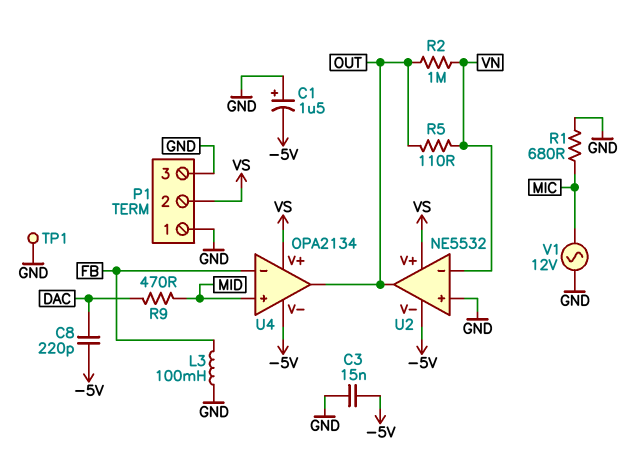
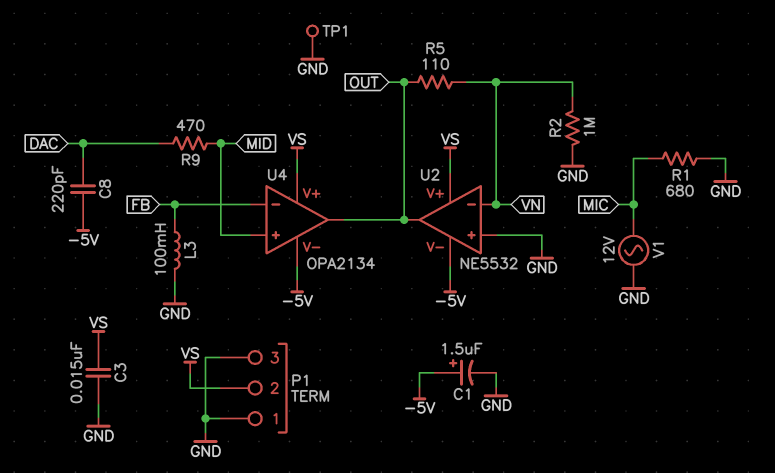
C1: 1.5uF (plus GND, minus -5V) -> 1.5uF (plus -5V, minus GND)
C3: 15nF (-5V, GND) -> 15nF (GND, VS)
R2: 1M (OUT, VN) -> 1M (GND, VN)

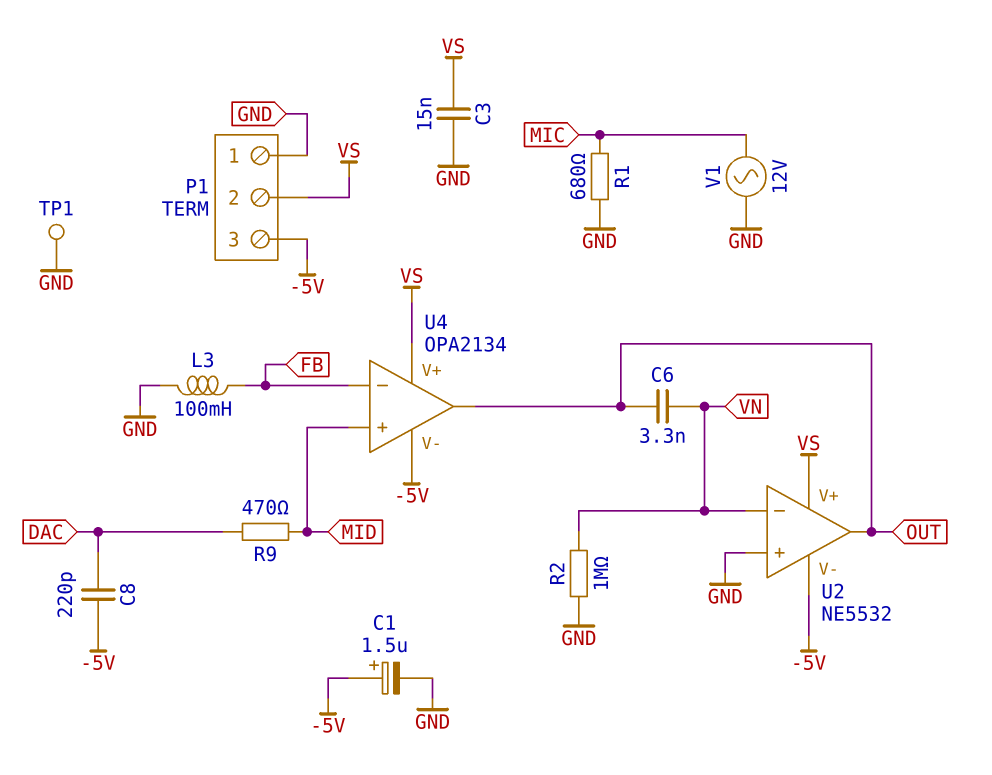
C6: none -> 3.3nF (OUT, VN)
P1 pin 3: GND -> -5V
R5: 110 (OUT, VN) -> none

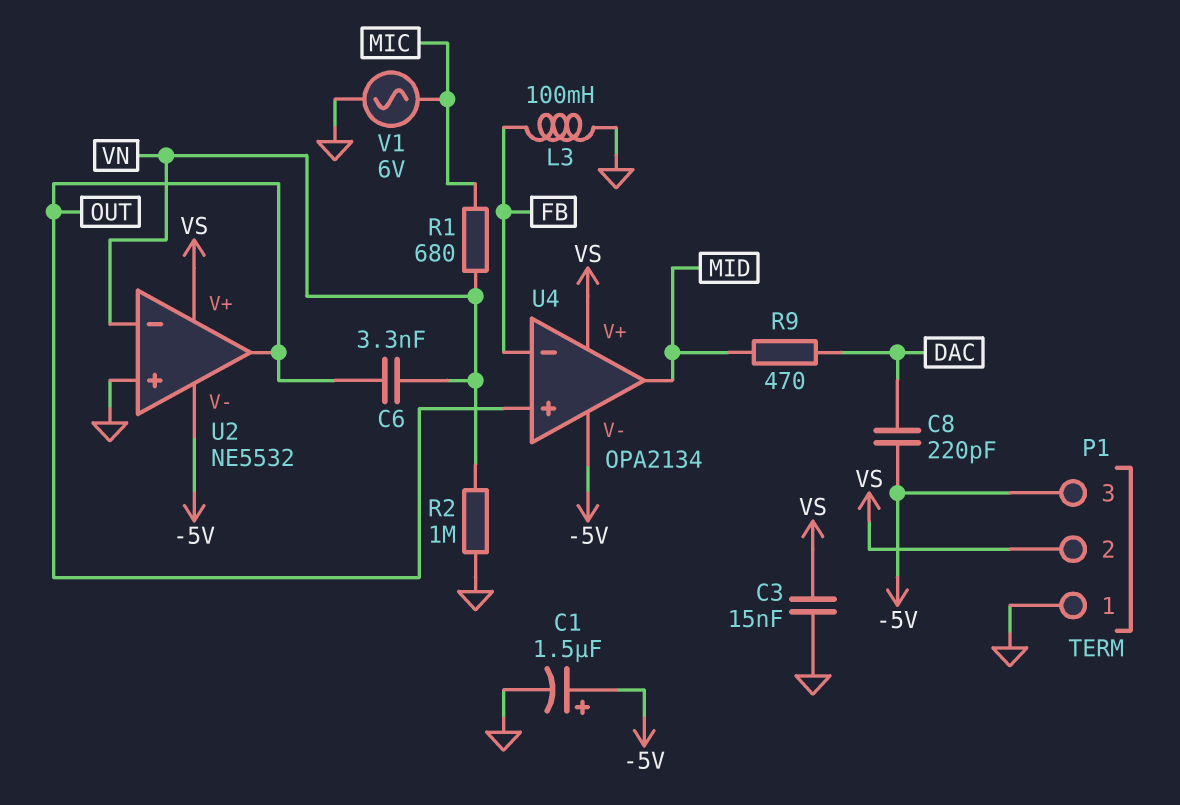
R1: 680 (GND, MIC) -> 680 (MIC, VN)
TP1: test point (GND) -> none
U4 pin in+: MID -> OUT
U4 pin out: OUT -> MID
V1: AC 12V (GND, MIC) -> AC 6V (GND, MIC)

